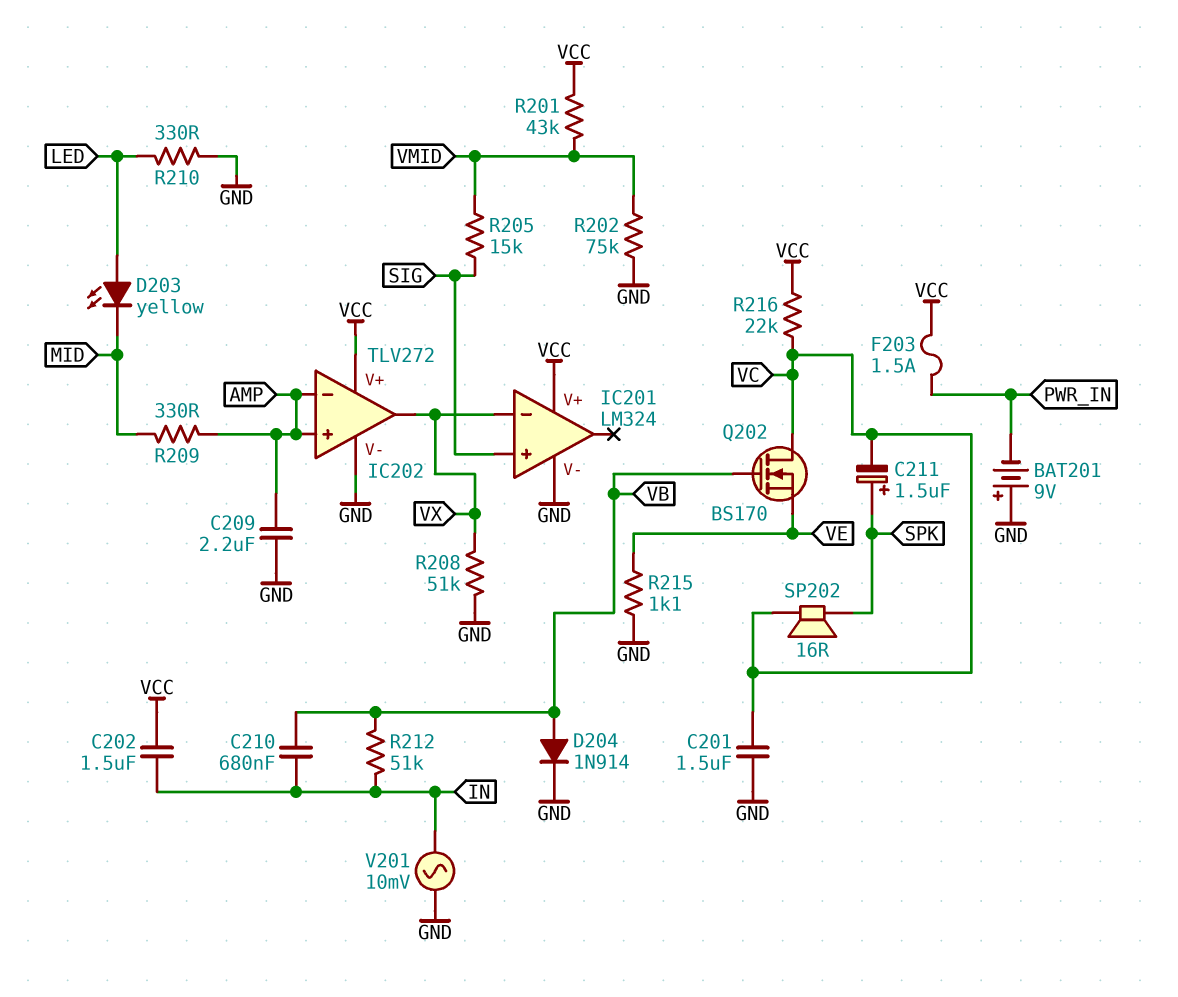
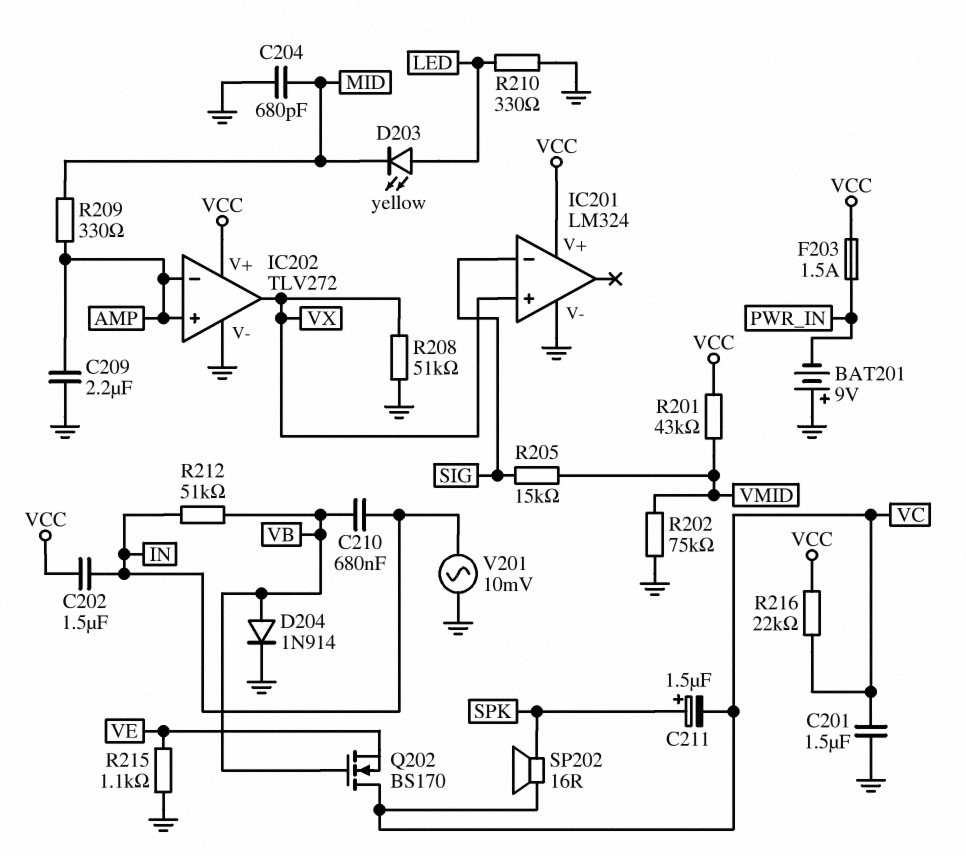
C204: none -> 680pF (GND, MID)
IC201 pin in+: SIG -> VX
IC201 pin in-: VX -> SIG

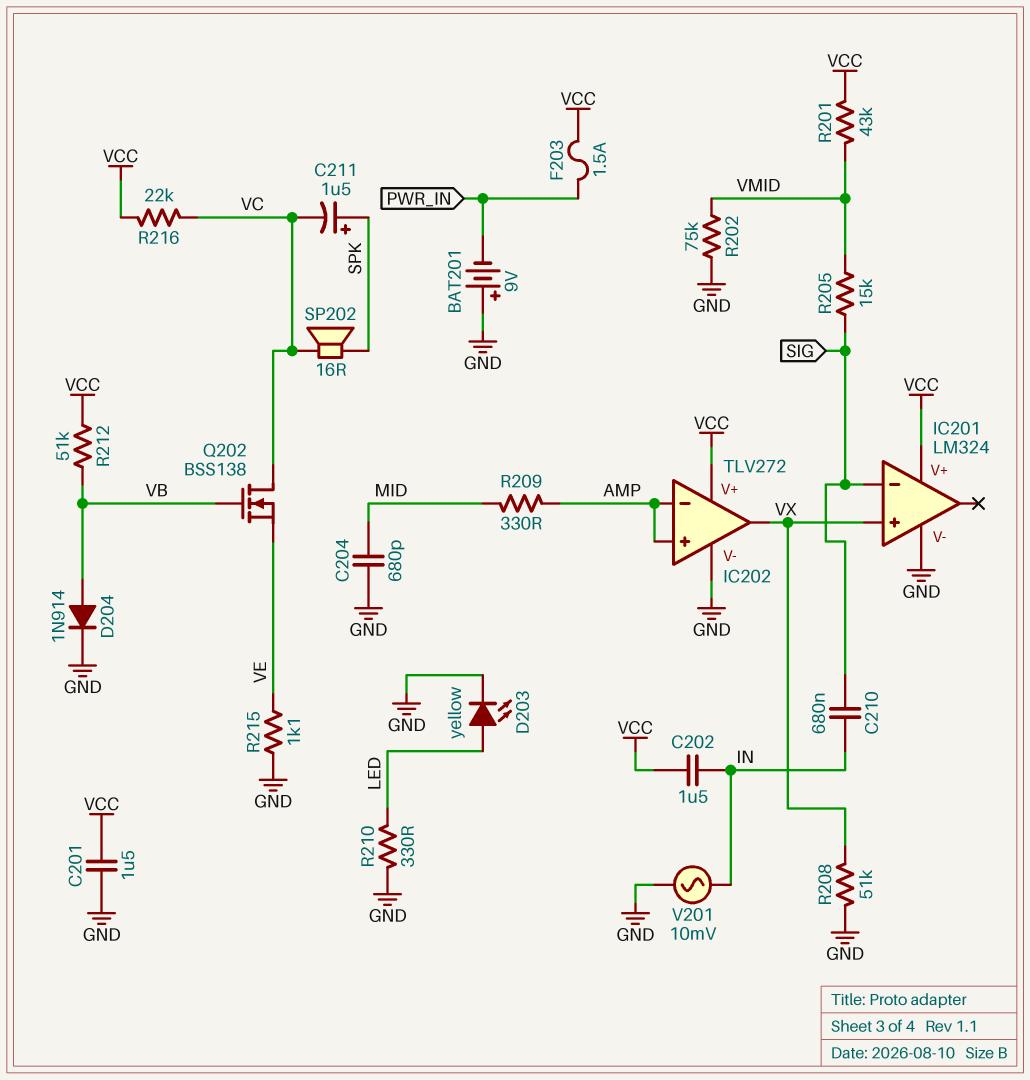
C201: 1.5uF (GND, VC) -> 1.5uF (GND, VCC)
C209: 2.2uF (AMP, GND) -> none
C210: 680nF (IN, VB) -> 680nF (IN, SIG)
D203: LED yellow (A LED, K MID) -> LED yellow (A LED, K GND)
Q202: NMOS BS170 (G VB, D VC, S VE) -> NMOS BSS138 (G VB, D VC, S VE)
R212: 51k (IN, VB) -> 51k (VB, VCC)

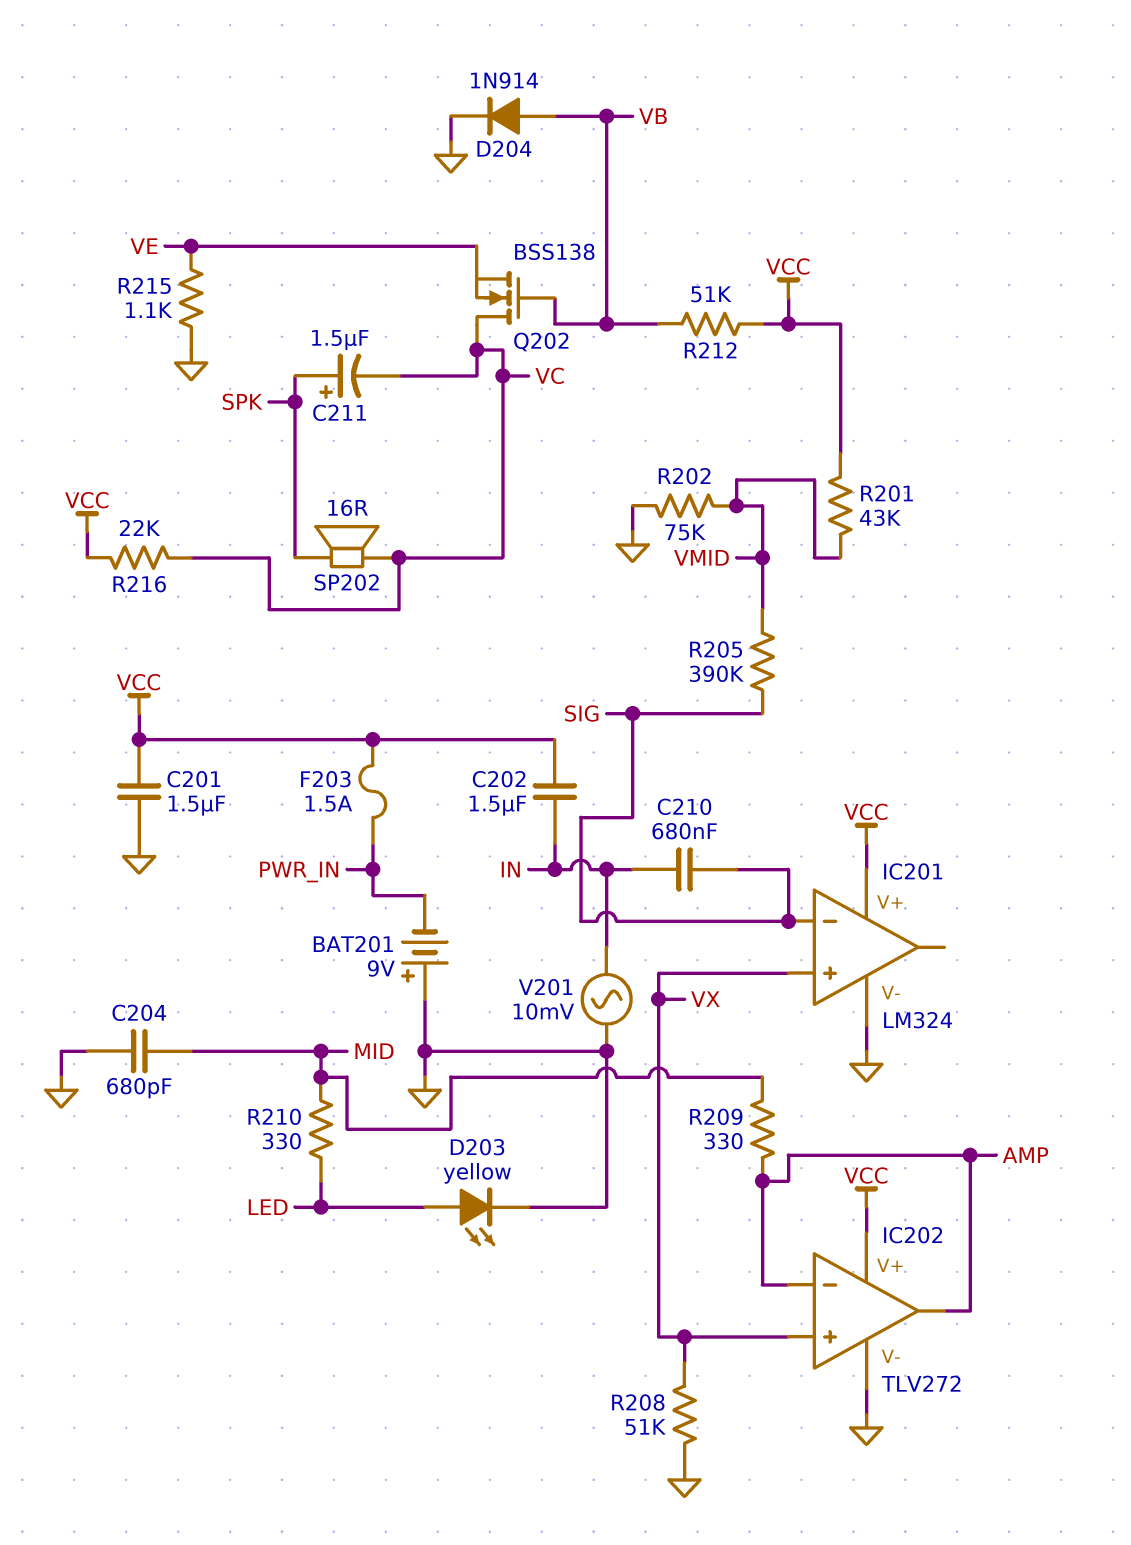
IC202 pin in+: AMP -> VX
IC202 pin out: VX -> AMP
R205: 15k (SIG, VMID) -> 390k (SIG, VMID)
R210: 330 (GND, LED) -> 330 (LED, MID)

